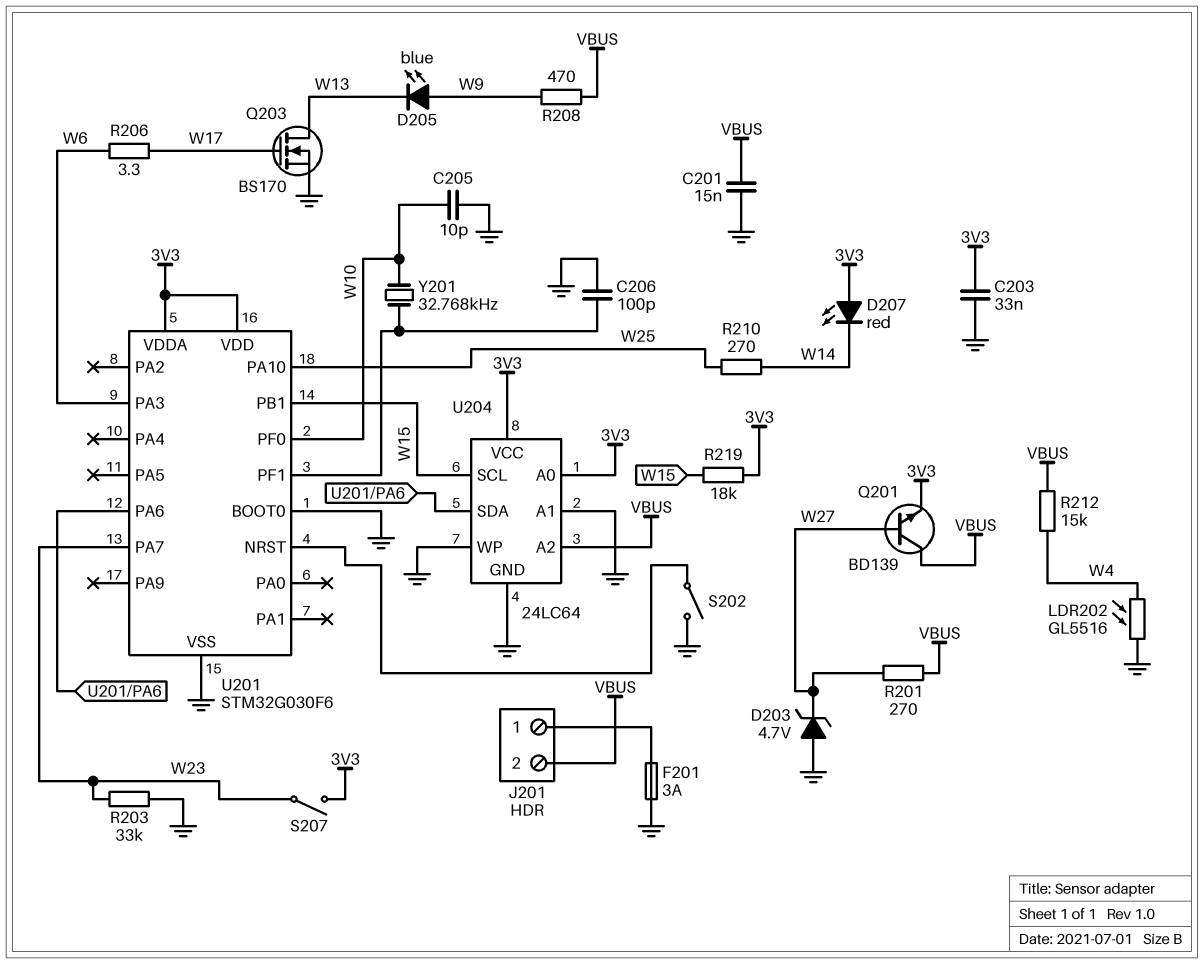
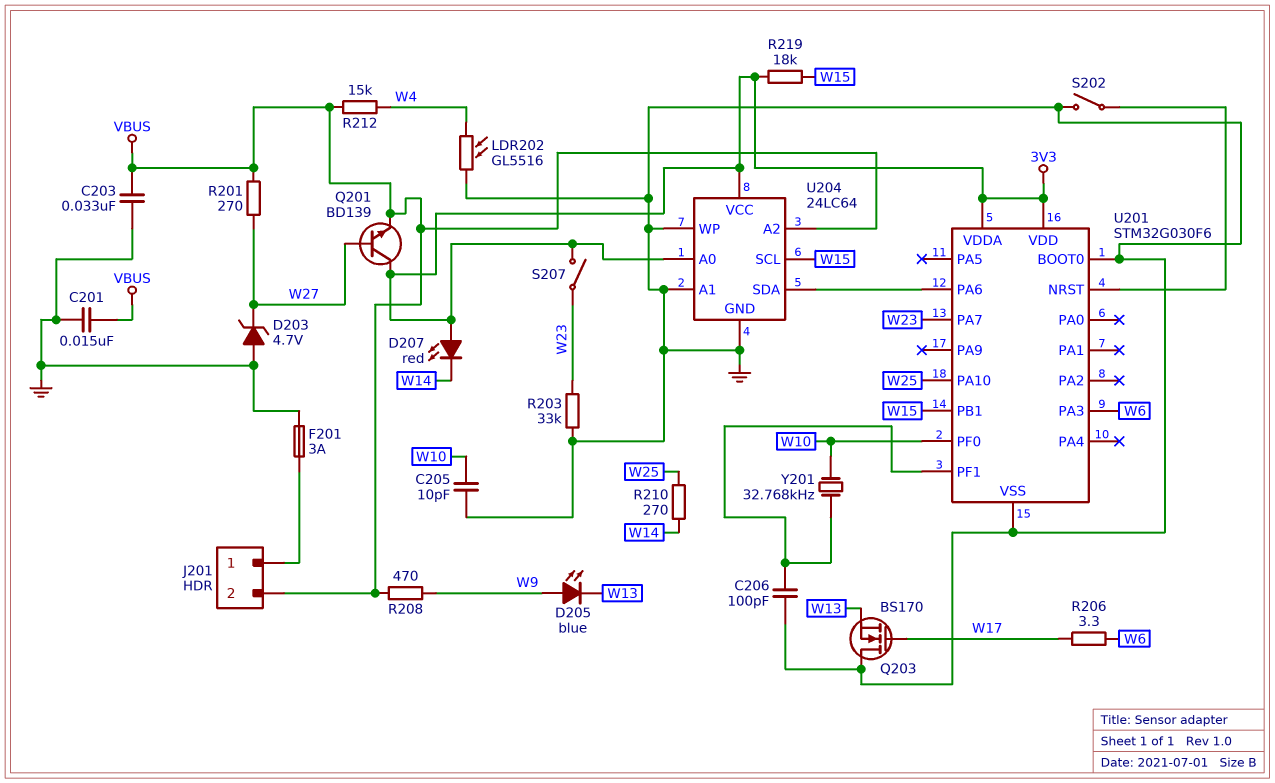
C203: 33nF (3V3, GND) -> 33nF (GND, VBUS)
Q201: NPN BD139 (B W27, C VBUS, E 3V3) -> NPN BD139 (B W27, C 3V3, E VBUS)
Q203: NMOS BS170 (G W17, D W13, S GND) -> NMOS BS170 (G W17, D GND, S W13)

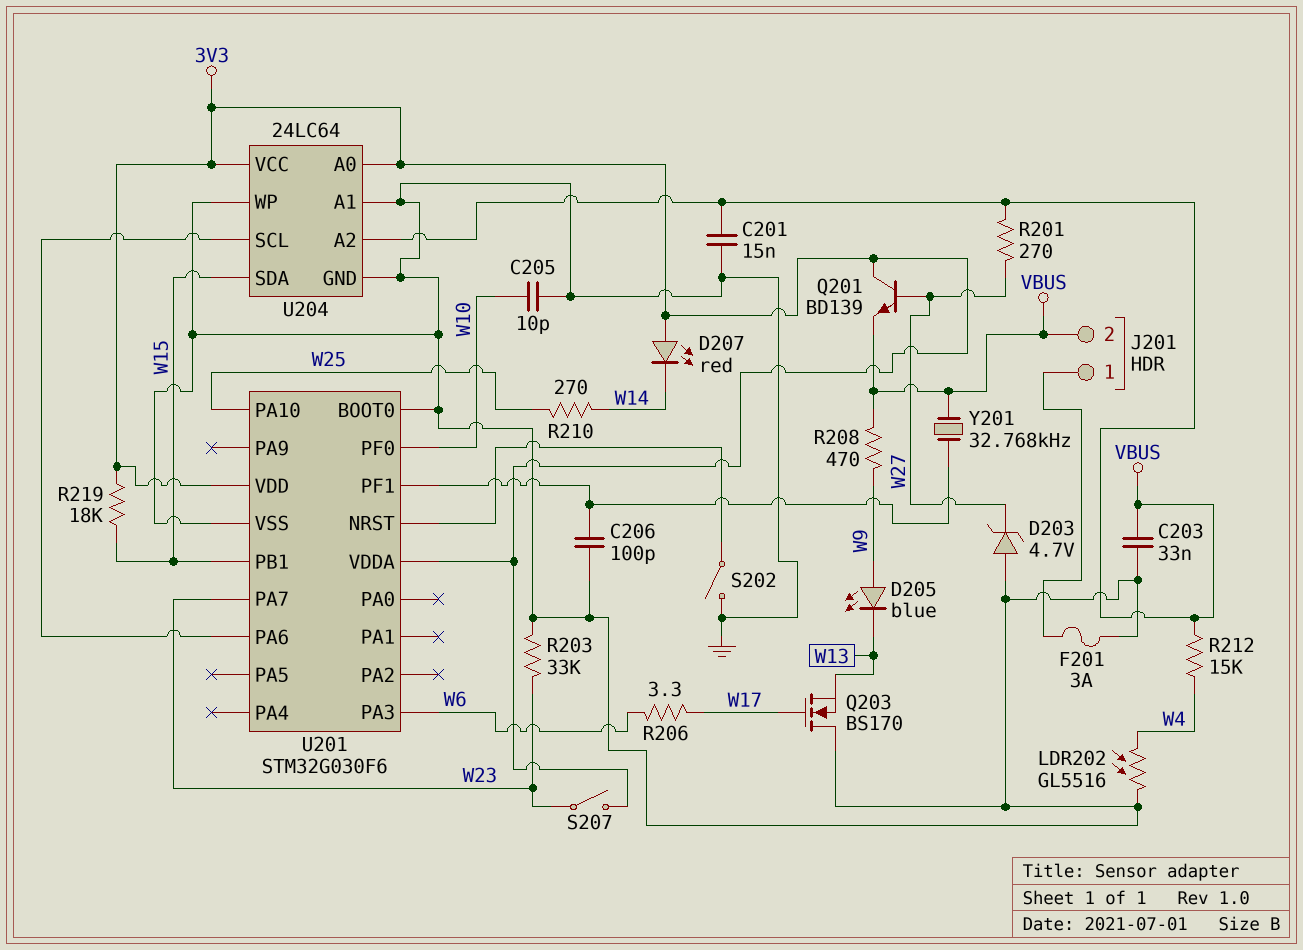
U204 pin SCL: W15 -> U201/PA6
U204 pin SDA: U201/PA6 -> W15
Y201: 32.768kHz (U201/PF1, W10) -> 32.768kHz (U201/PF1, VBUS)

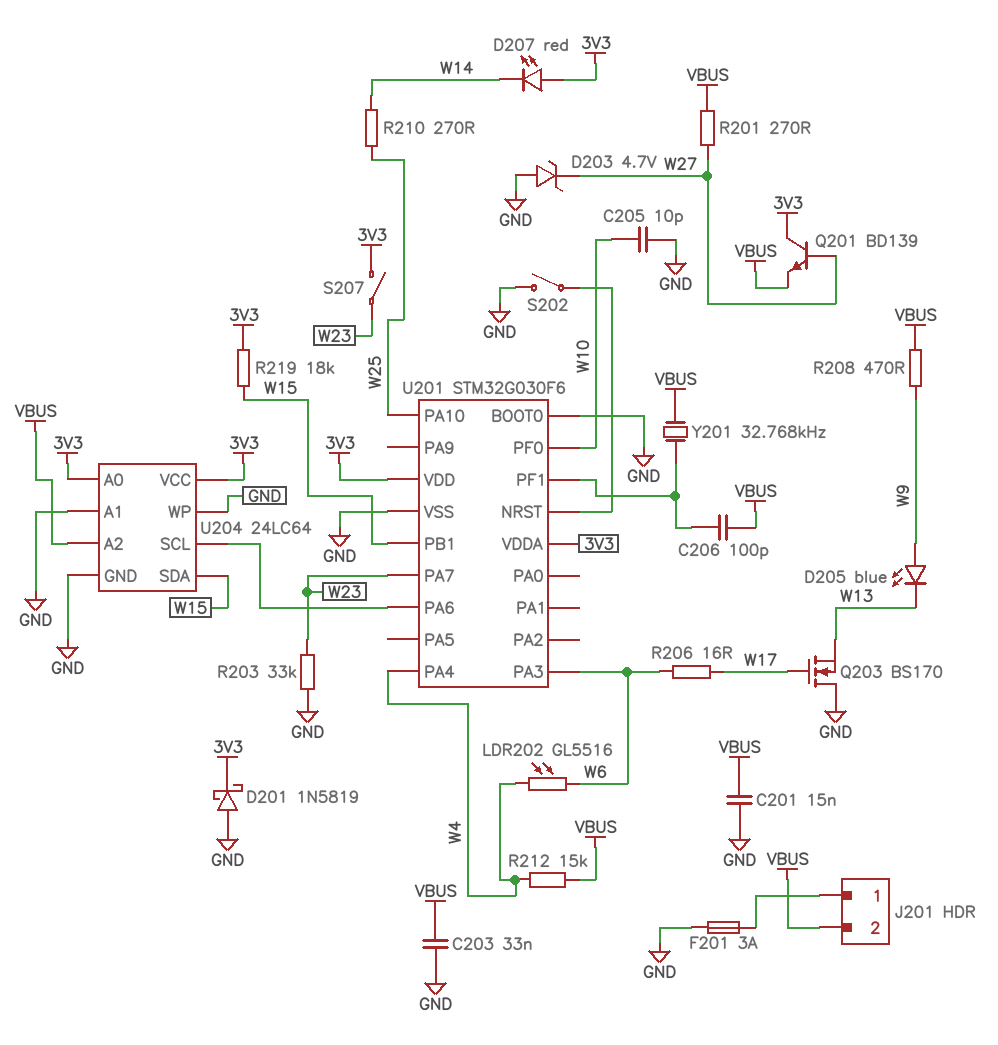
C206: 100pF (GND, U201/PF1) -> 100pF (U201/PF1, VBUS)
D201: none -> schottky 1N5819 (A GND, K 3V3)
LDR202: GL5516 (GND, W4) -> GL5516 (W4, W6)
R206: 3.3 (W6, W17) -> 16 (W6, W17)
U201 pin PA4: none -> W4

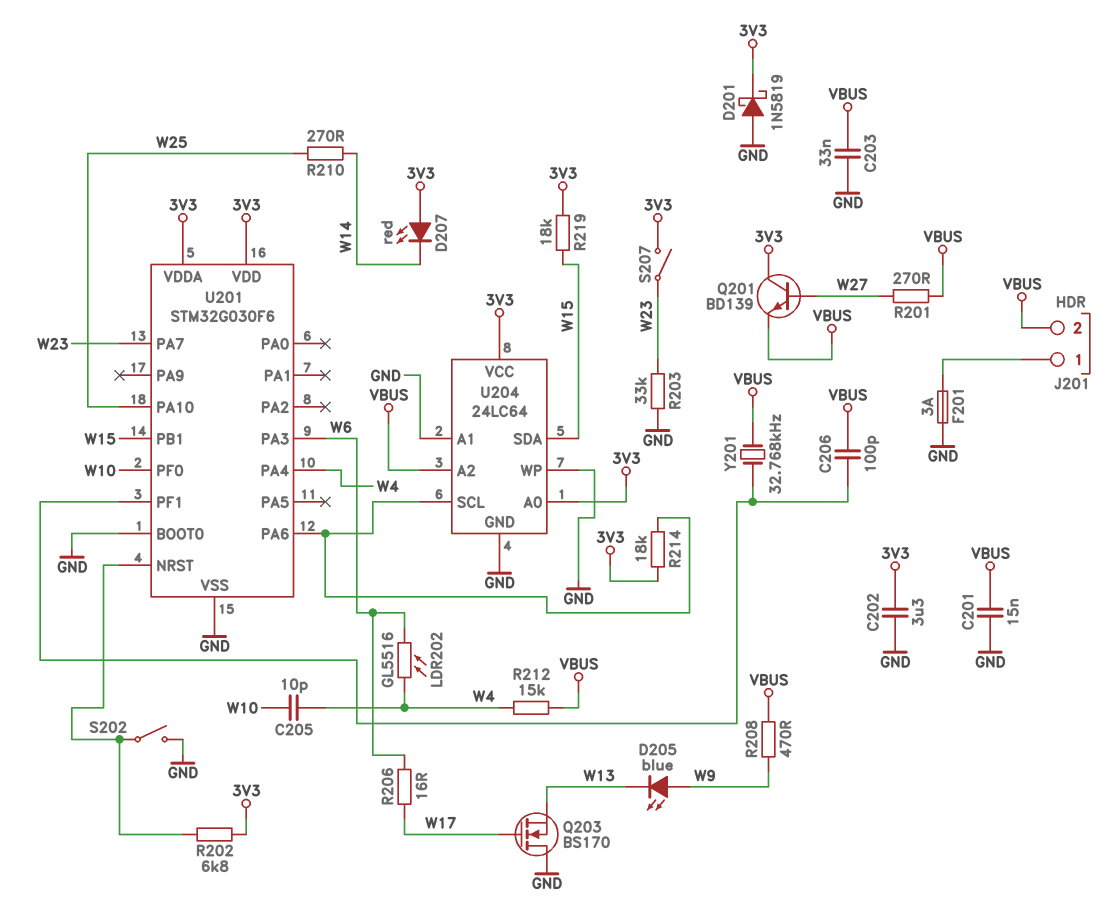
C202: none -> 3.3uF (3V3, GND)
C205: 10pF (GND, W10) -> 10pF (W4, W10)
D203: zener 4.7V (A GND, K W27) -> none
R202: none -> 6.8k (3V3, U201/NRST)
R214: none -> 18k (3V3, U201/PA6)

